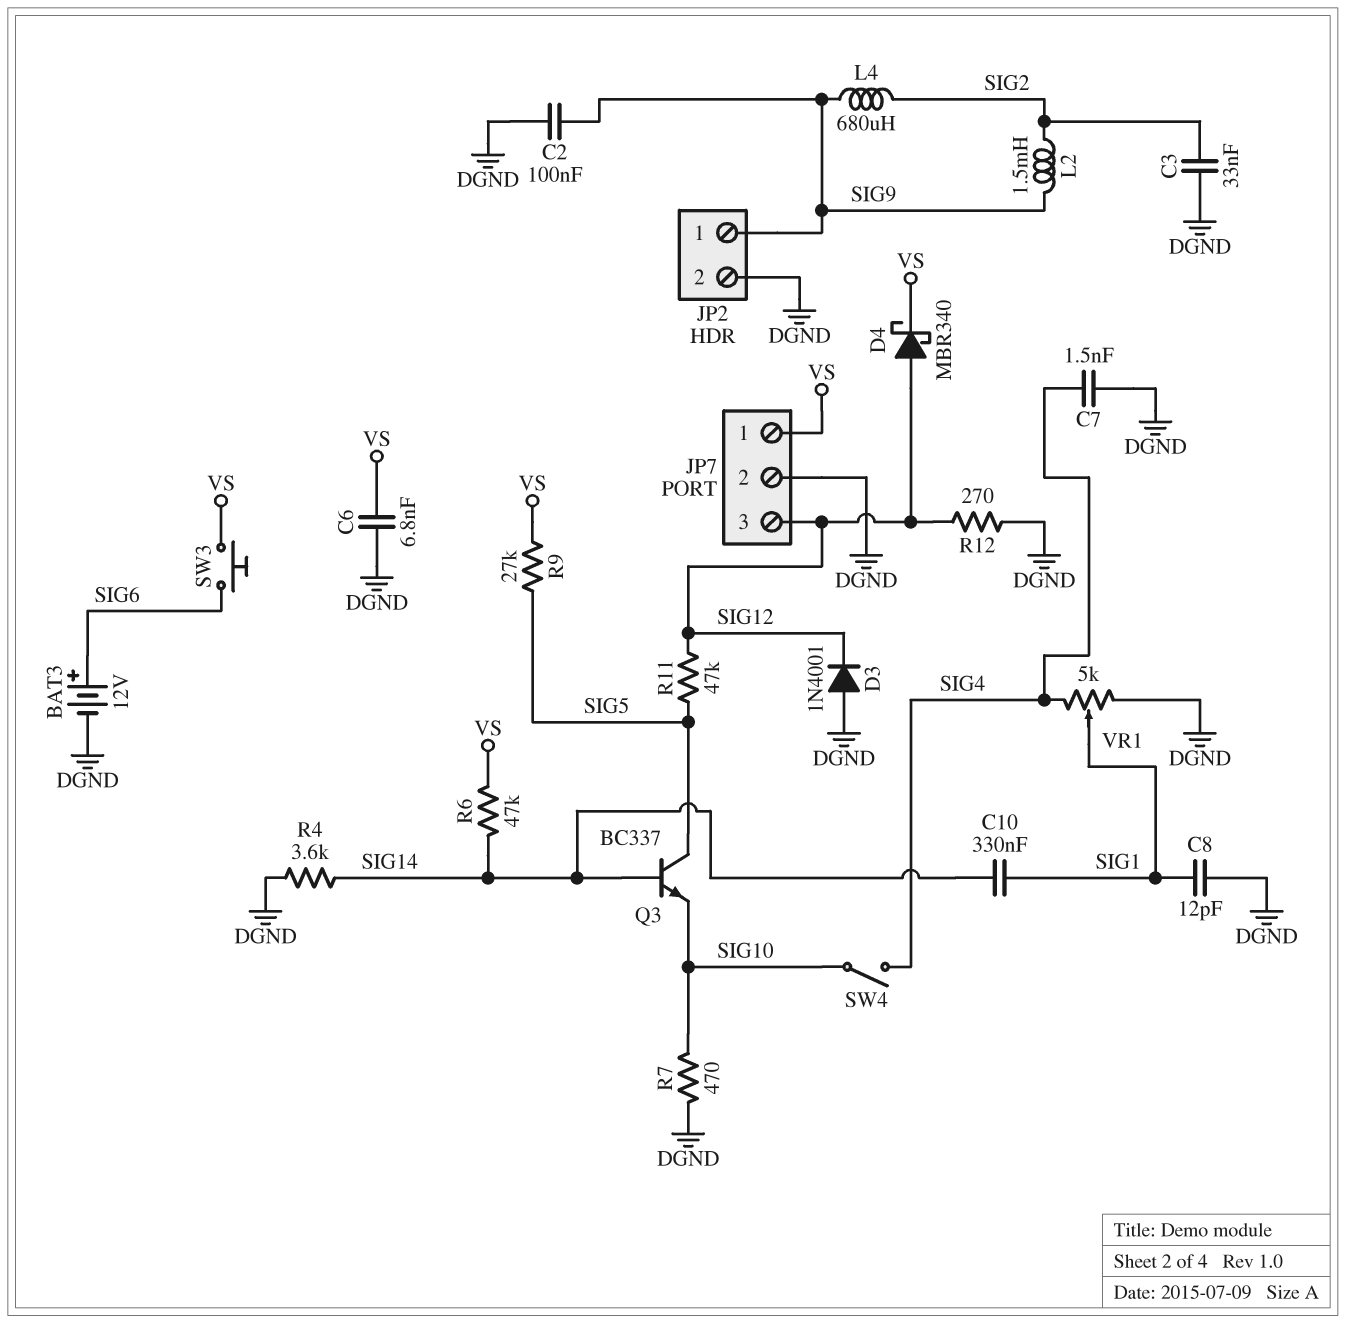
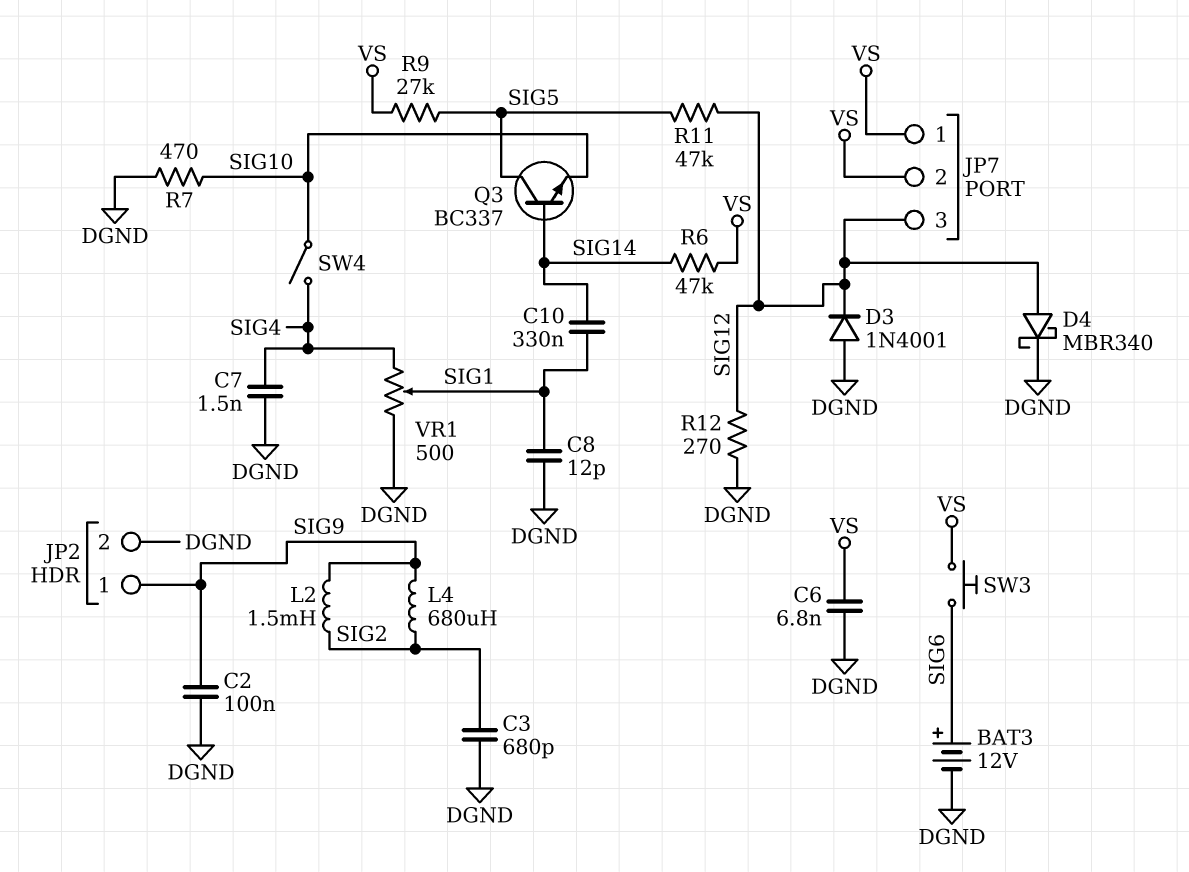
C3: 33nF (DGND, SIG2) -> 680pF (DGND, SIG2)
D4: schottky MBR340 (A SIG12, K VS) -> schottky MBR340 (A SIG12, K DGND)
JP7 pin 2: DGND -> VS
R4: 3.6k (DGND, SIG14) -> none
VR1: 5k (DGND, SIG4, wiper SIG1) -> 500 (DGND, SIG4, wiper SIG1)

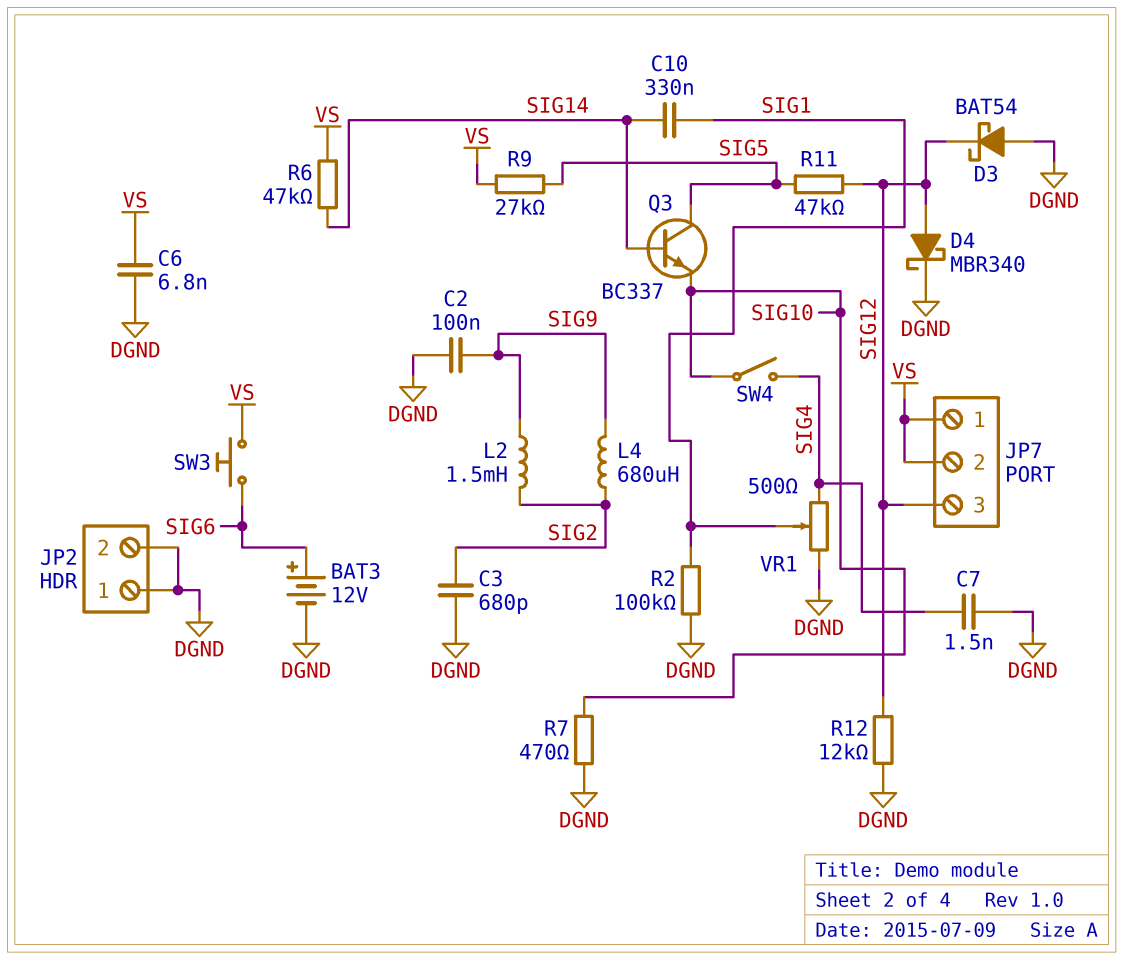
C8: 12pF (DGND, SIG1) -> none
D3: diode 1N4001 (A DGND, K SIG12) -> schottky BAT54 (A DGND, K SIG12)
JP2 pin 1: SIG9 -> DGND
R2: none -> 100k (DGND, SIG1)
R12: 270 (DGND, SIG12) -> 12k (DGND, SIG12)

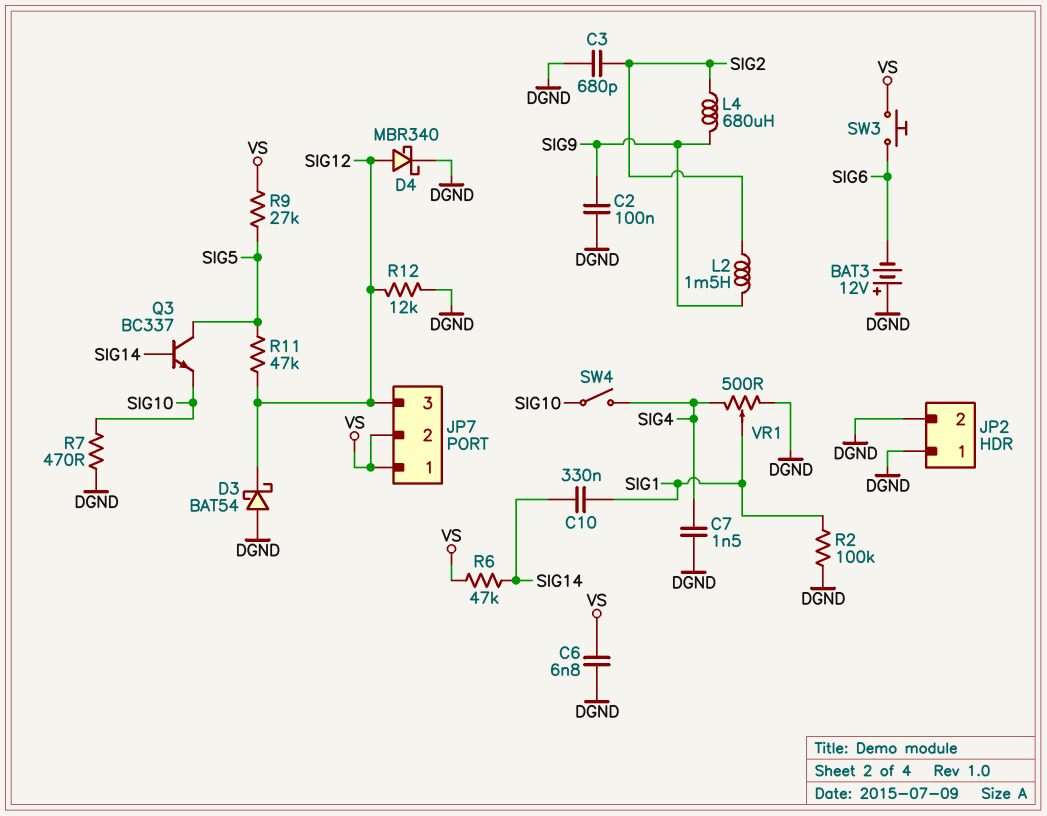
BAT3: 12V (plus SIG6, minus DGND) -> 12V (plus DGND, minus SIG6)

